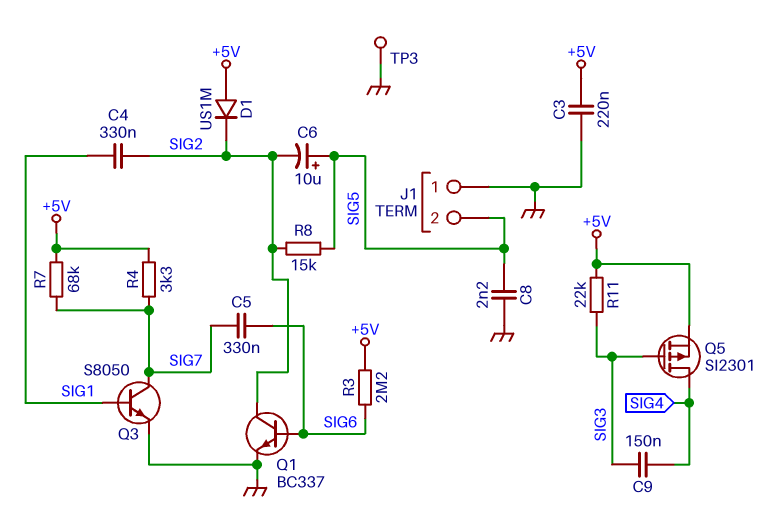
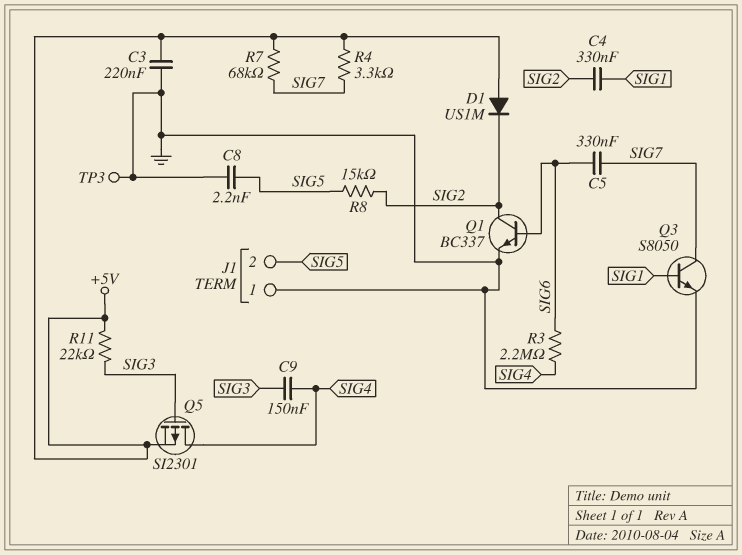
C6: 10uF (plus SIG5, minus SIG2) -> none
R3: 2.2M (+5V, SIG6) -> 2.2M (SIG4, SIG6)

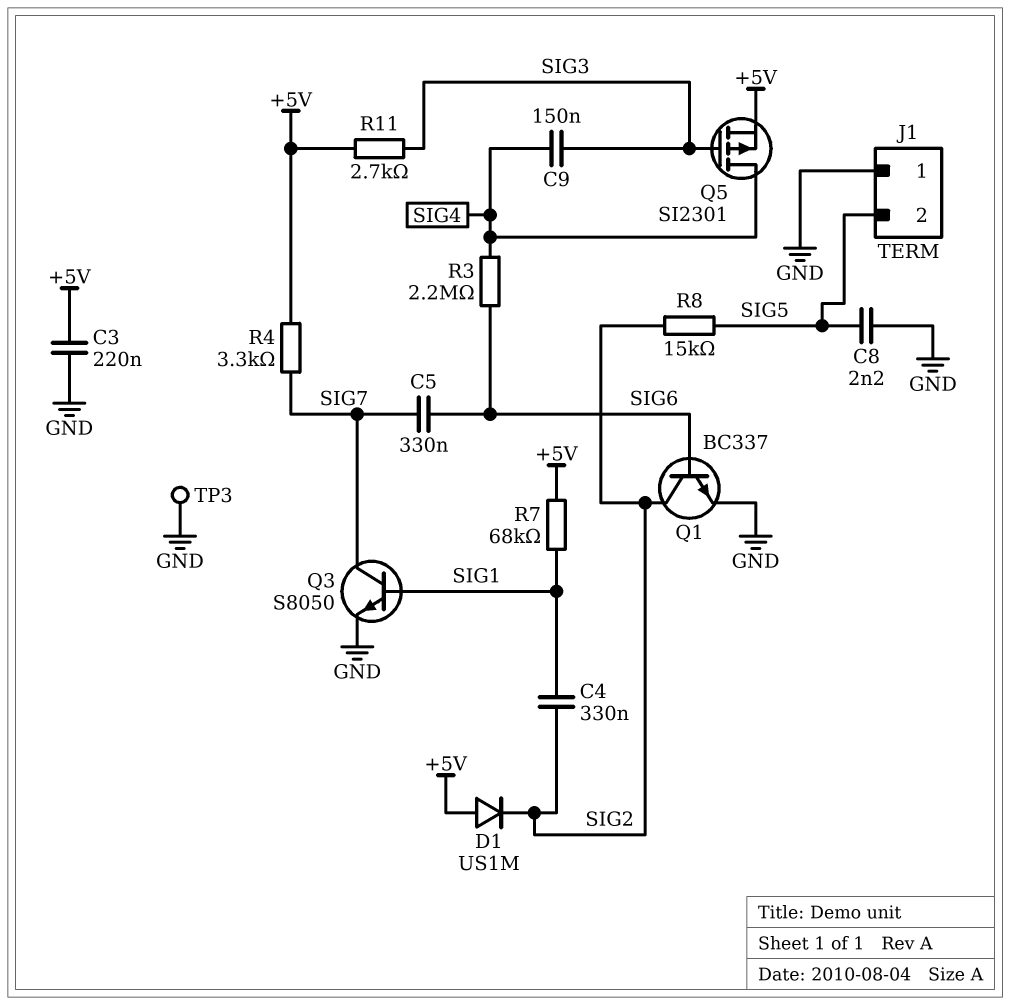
R7: 68k (+5V, SIG7) -> 68k (+5V, SIG1)
R11: 22k (+5V, SIG3) -> 2.7k (+5V, SIG3)

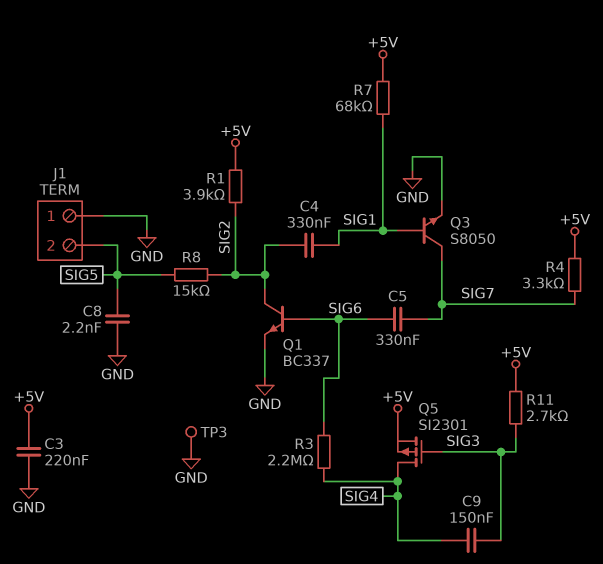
D1: diode US1M (A +5V, K SIG2) -> none
R1: none -> 3.9k (+5V, SIG2)

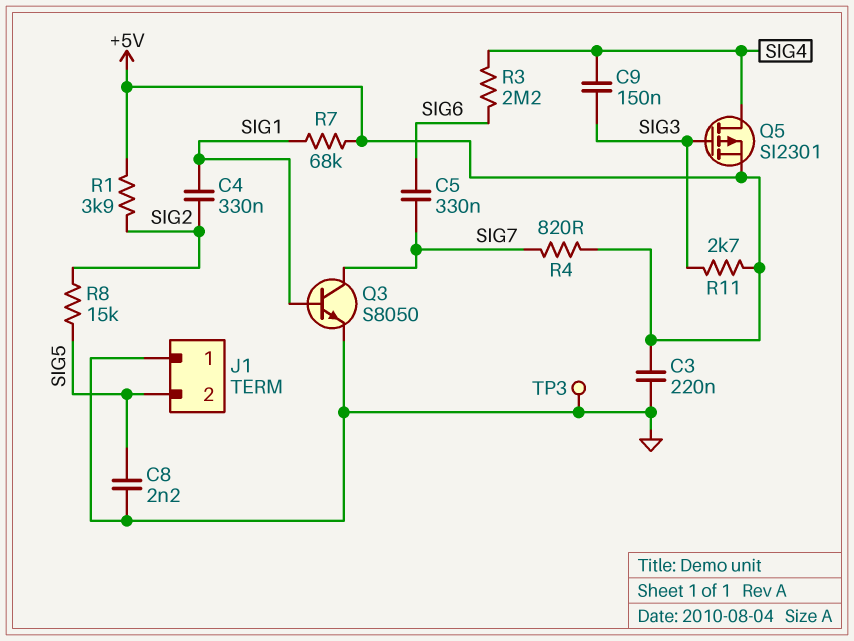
Q1: NPN BC337 (B SIG6, C SIG2, E GND) -> none
R4: 3.3k (+5V, SIG7) -> 820 (+5V, SIG7)

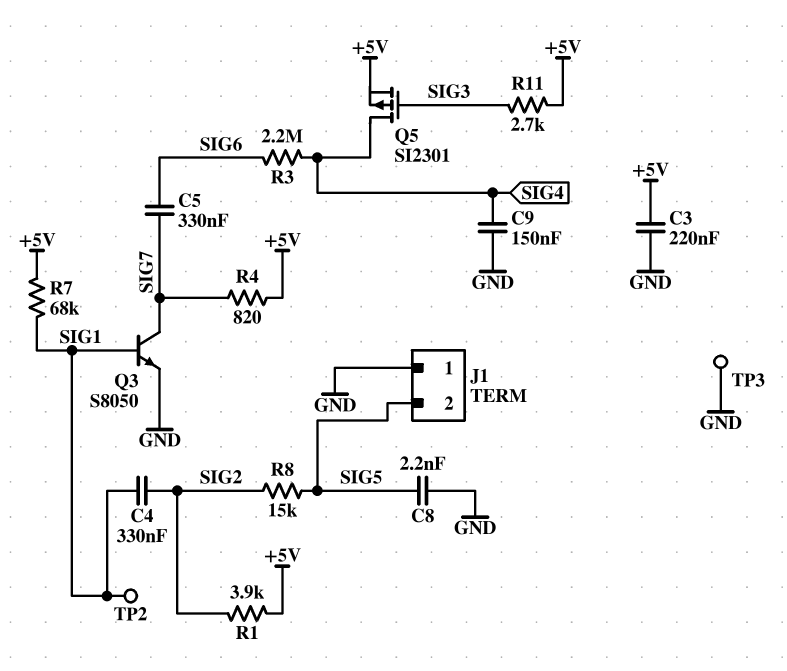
C9: 150nF (SIG3, SIG4) -> 150nF (GND, SIG4)
TP2: none -> test point (SIG1)

